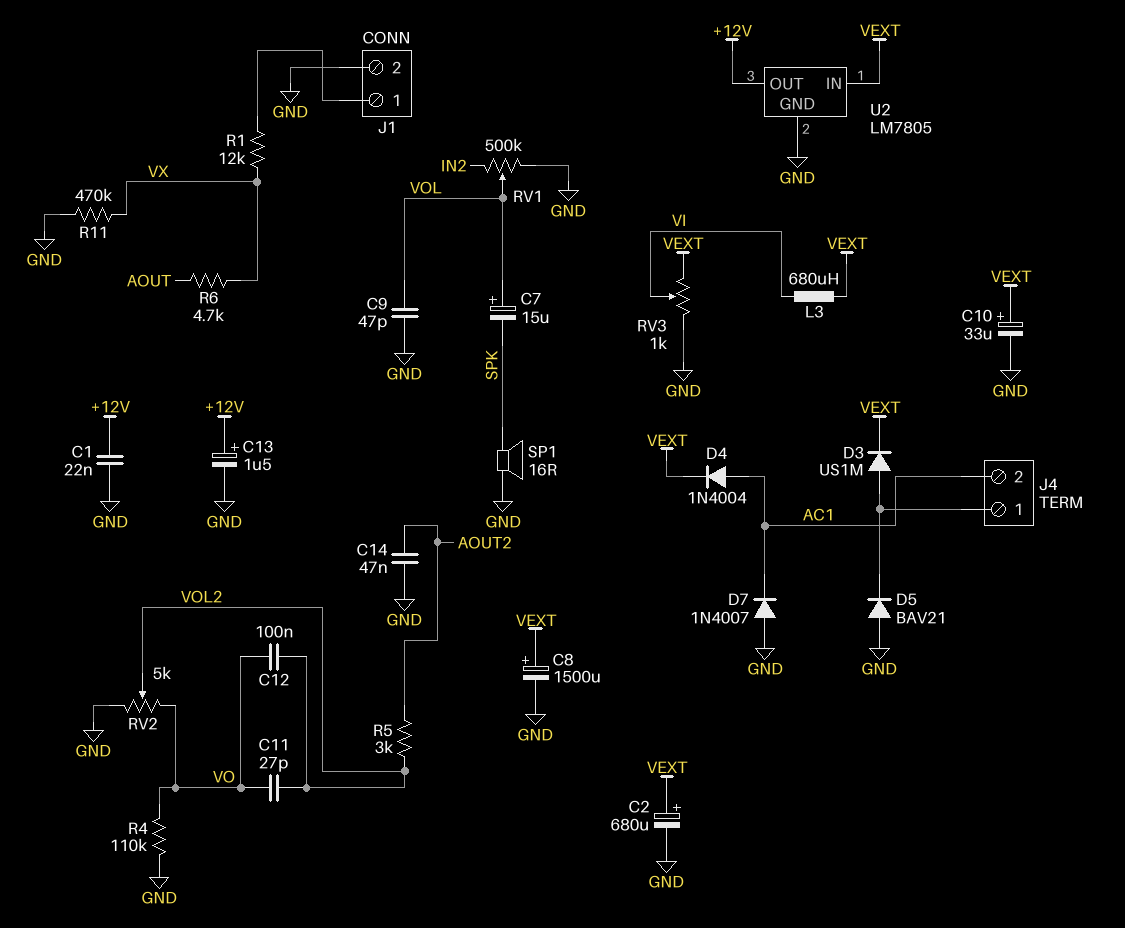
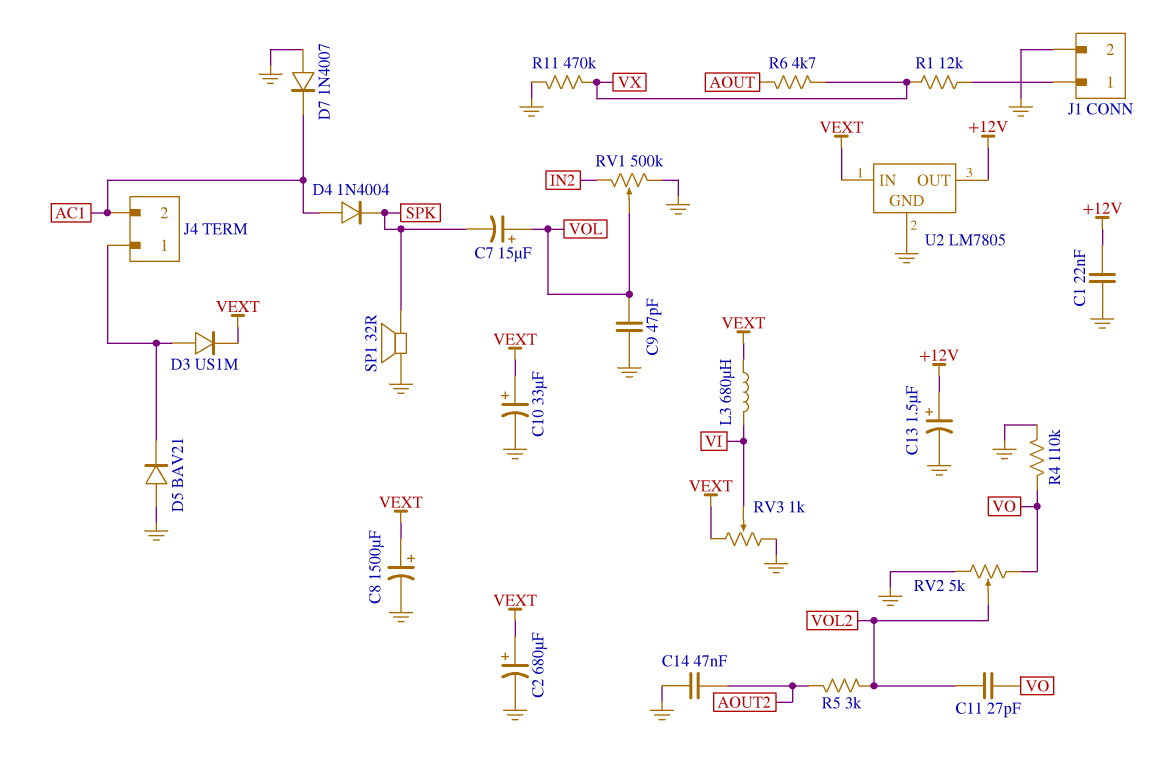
C12: 100nF (VO, VOL2) -> none
D4: diode 1N4004 (A AC1, K VEXT) -> diode 1N4004 (A AC1, K SPK)
SP1: speaker 16R (GND, SPK) -> speaker 32R (GND, SPK)

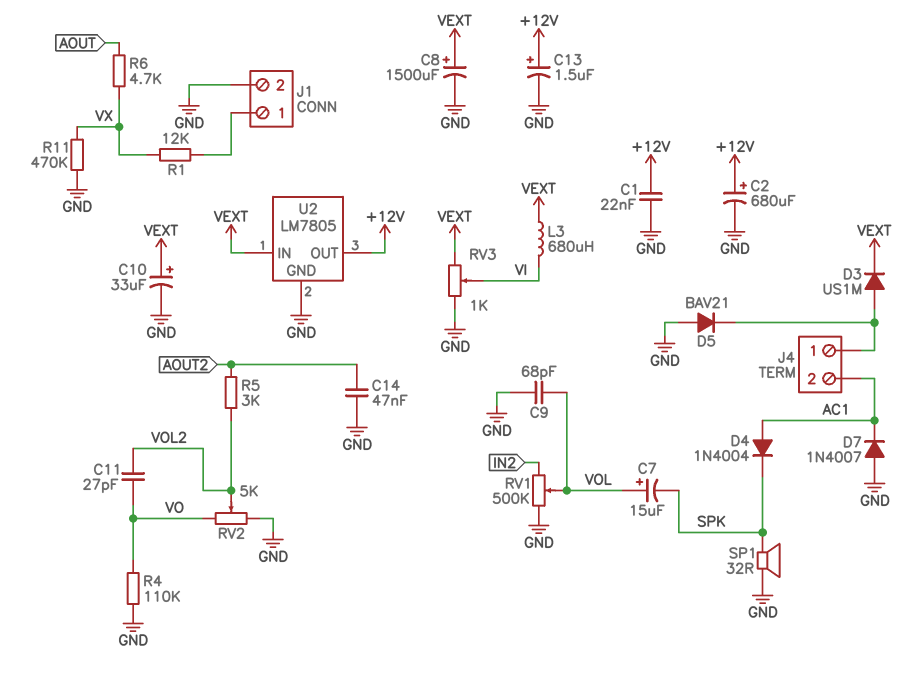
C2: 680uF (plus VEXT, minus GND) -> 680uF (plus +12V, minus GND)
C9: 47pF (GND, VOL) -> 68pF (GND, VOL)

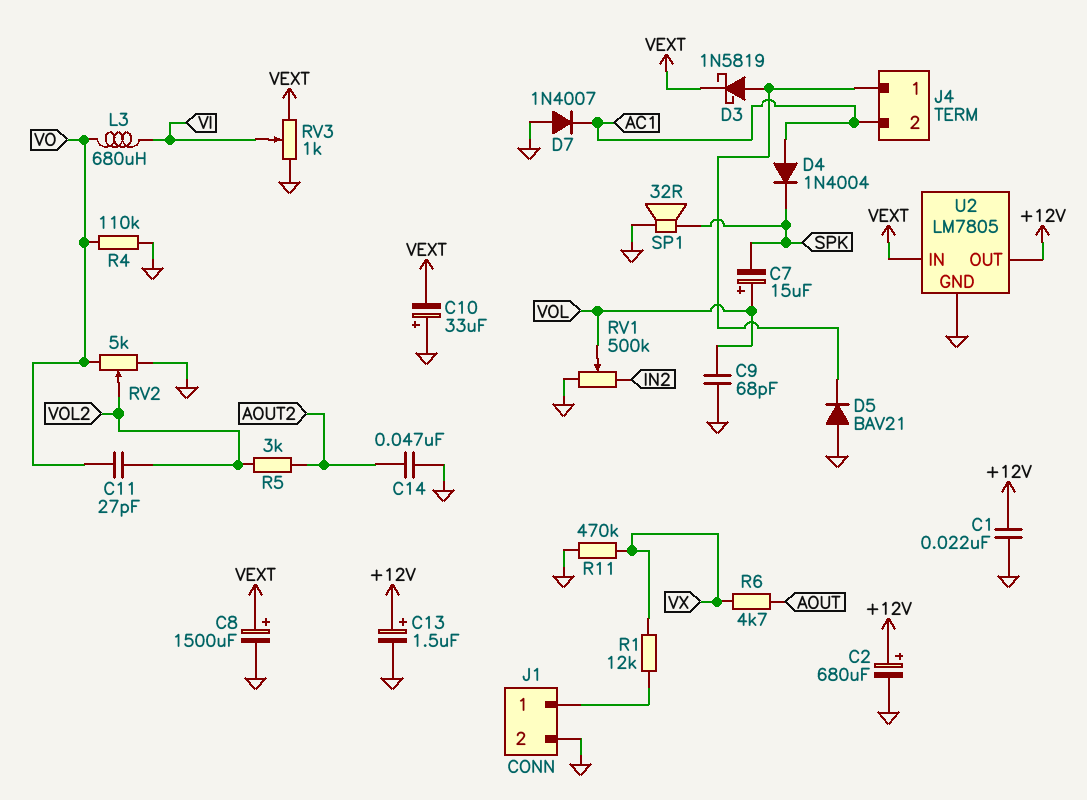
C10: 33uF (plus VEXT, minus GND) -> 33uF (plus GND, minus VEXT)
D3: diode US1M (A J4/1, K VEXT) -> schottky 1N5819 (A J4/1, K VEXT)
L3: 680uH (VEXT, VI) -> 680uH (VI, VO)

